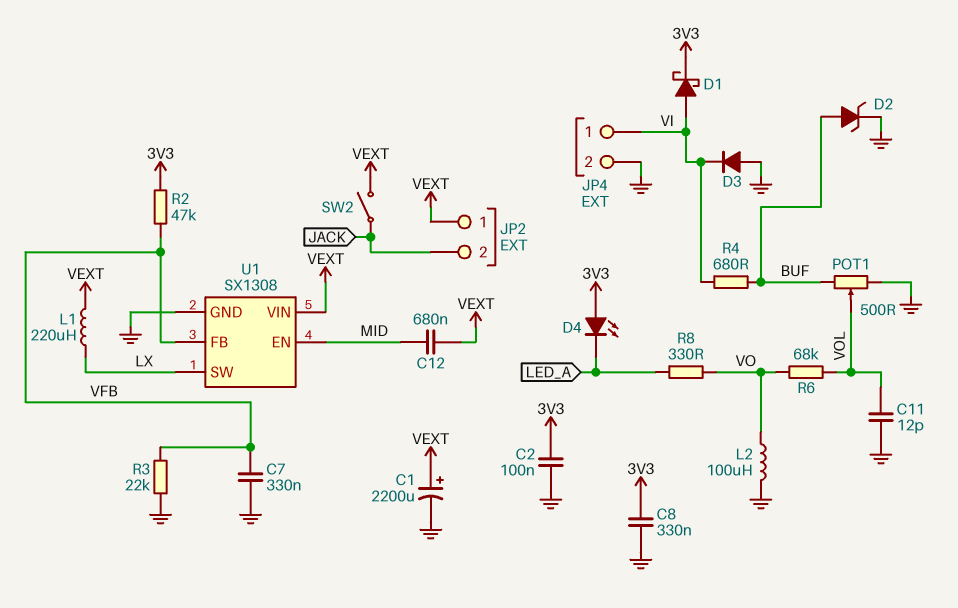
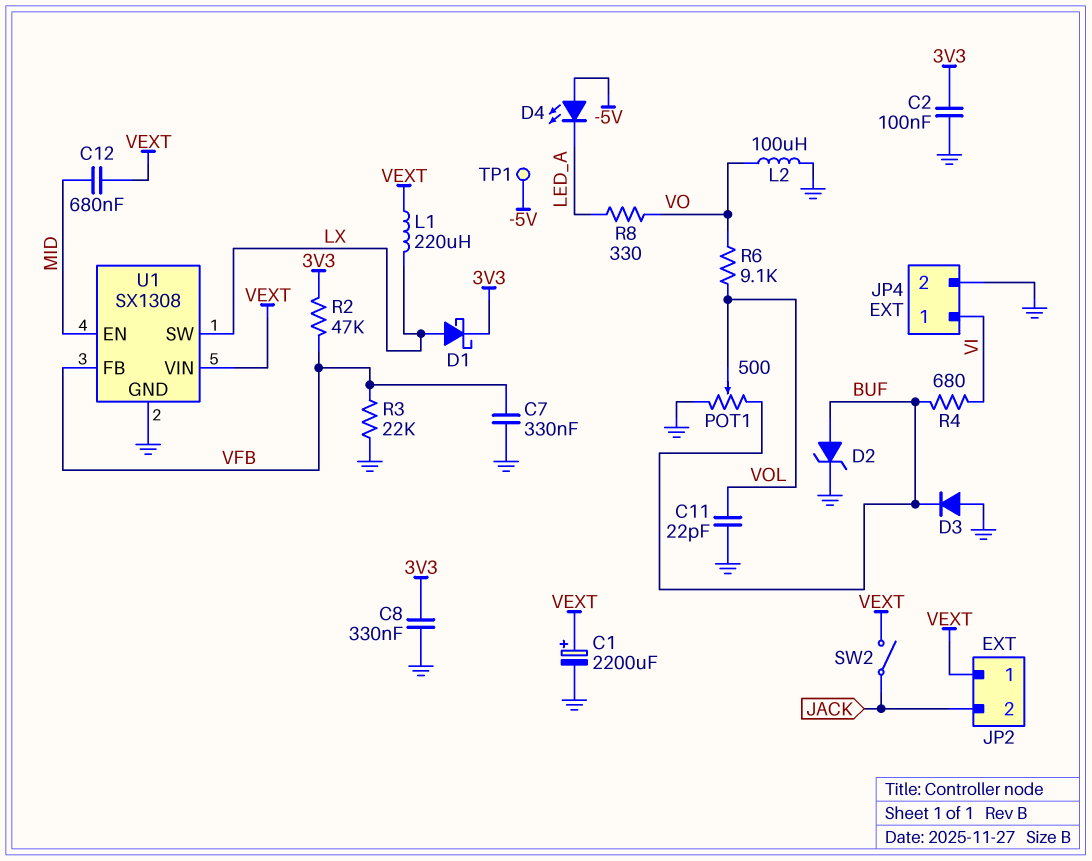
C11: 12pF (GND, VOL) -> 22pF (GND, VOL)
D1: schottky (A VI, K 3V3) -> schottky (A LX, K 3V3)
D3: diode (A GND, K VI) -> diode (A GND, K BUF)
D4: LED (A 3V3, K LED_A) -> LED (A -5V, K LED_A)
R6: 68k (VO, VOL) -> 9.1k (VO, VOL)
TP1: none -> test point (-5V)

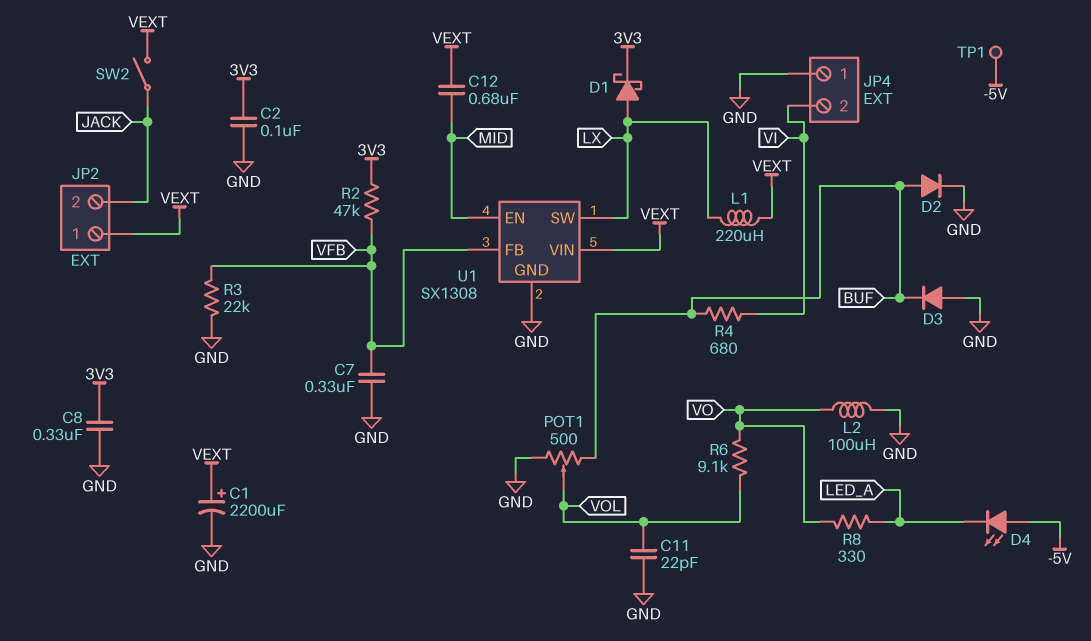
D2: zener (A BUF, K GND) -> diode (A BUF, K GND)
JP4 pin 1: VI -> GND
JP4 pin 2: GND -> VI

